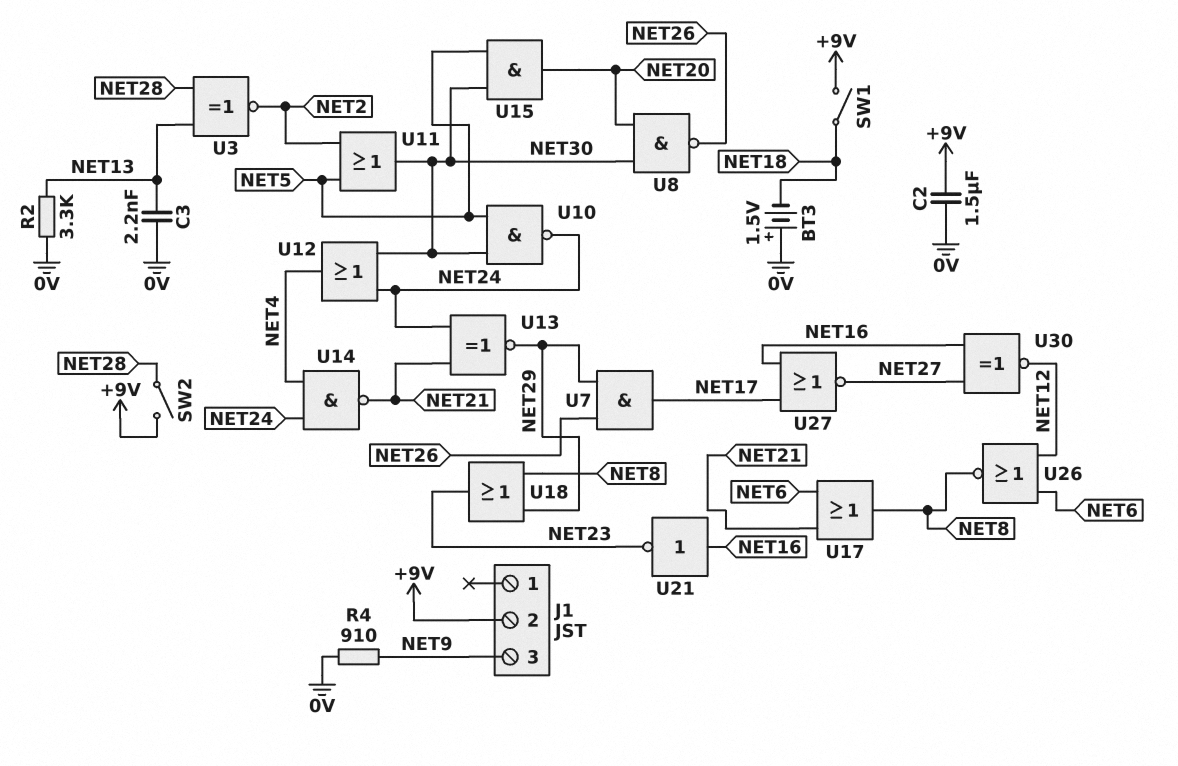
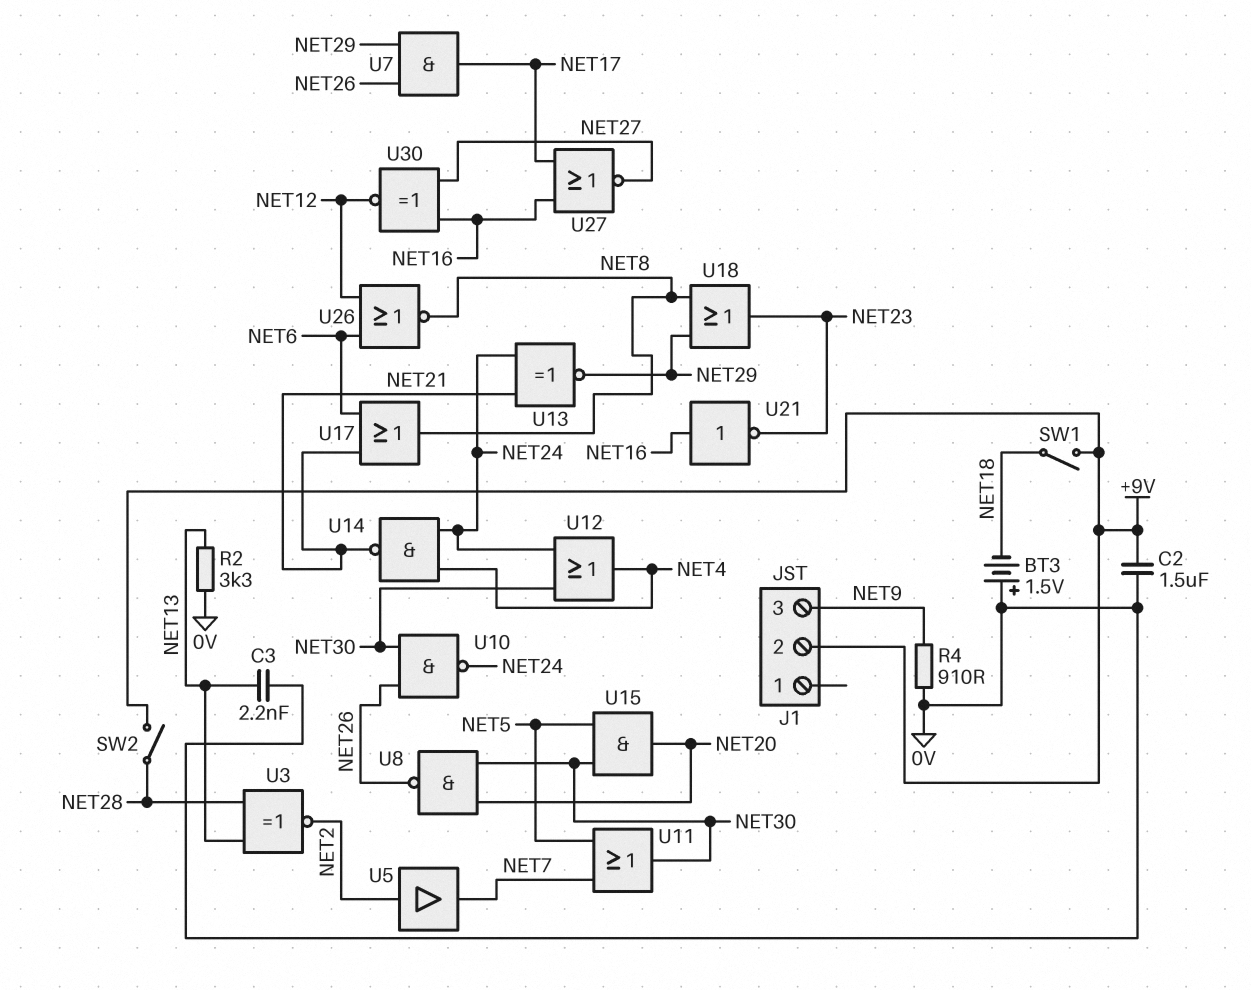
U5: none -> buffer (in NET2, out NET7)
U10: NAND (in NET5, in NET30, out NET24) -> NAND (in NET26, in NET30, out NET24)
U11: OR (in NET2, in NET5, out NET30) -> OR (in NET5, in NET7, out NET30)

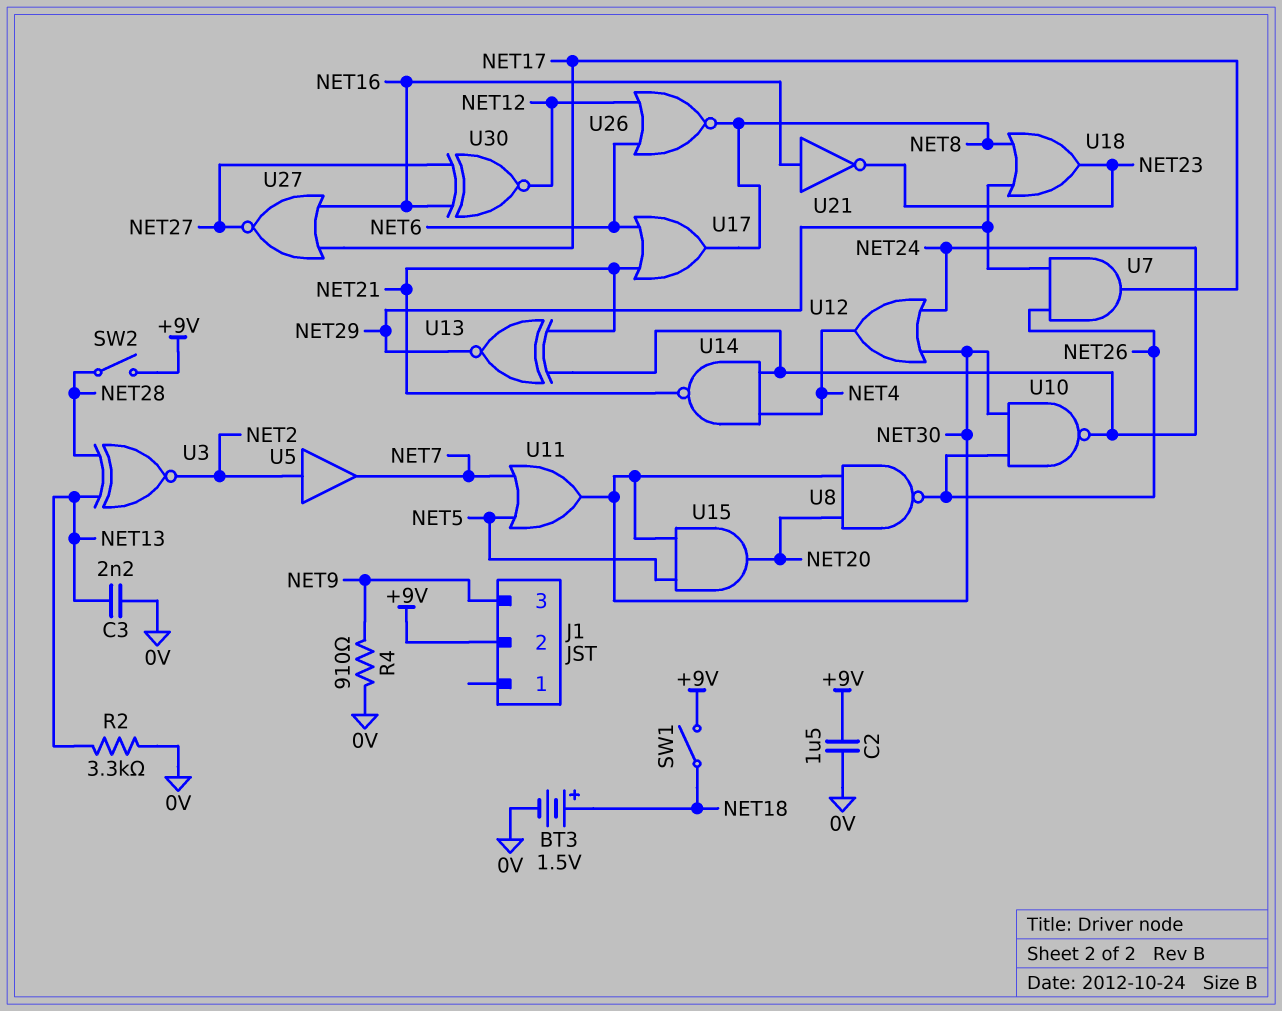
BT3: 1.5V (plus 0V, minus NET18) -> 1.5V (plus NET18, minus 0V)

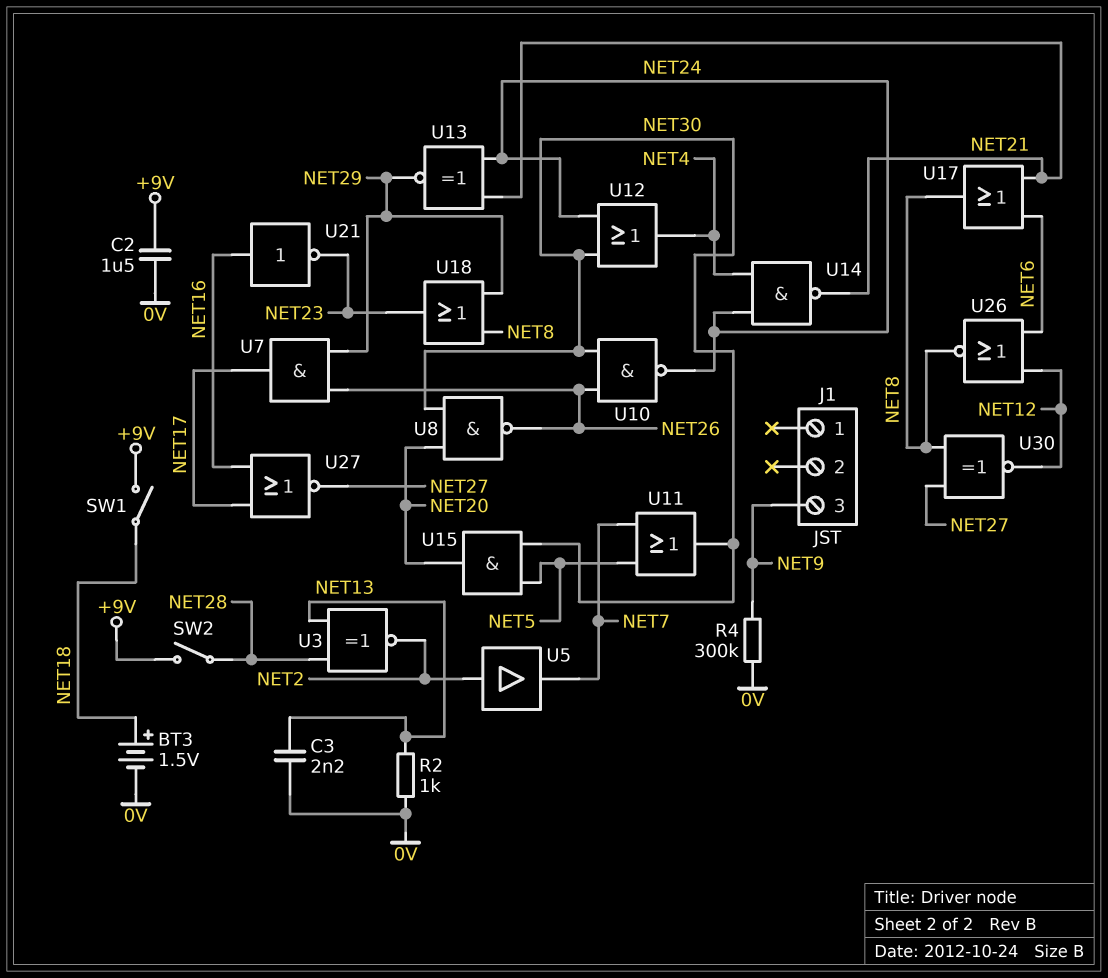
J1 pin 2: +9V -> none
R2: 3.3k (0V, NET13) -> 1k (0V, NET13)
R4: 910 (0V, NET9) -> 300k (0V, NET9)
U30: XNOR (in NET16, in NET27, out NET12) -> XNOR (in NET8, in NET27, out NET12)

